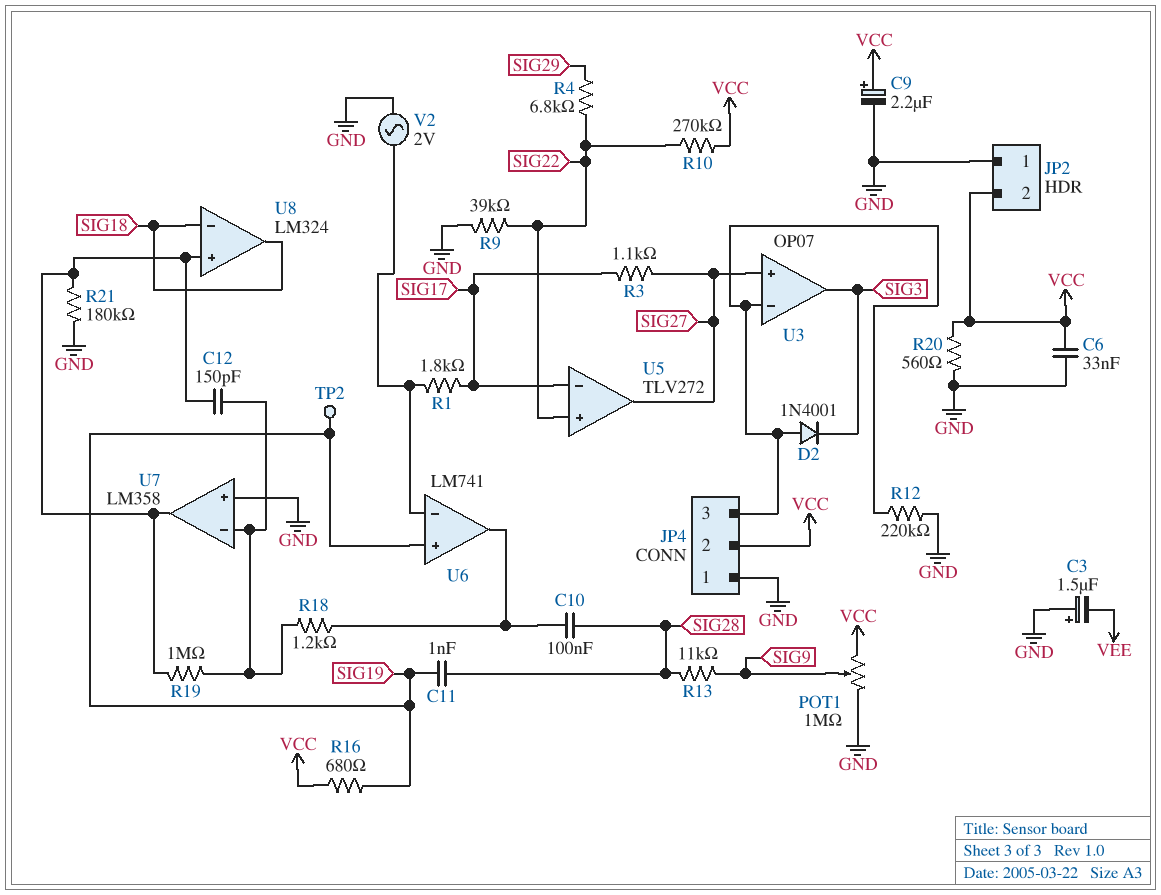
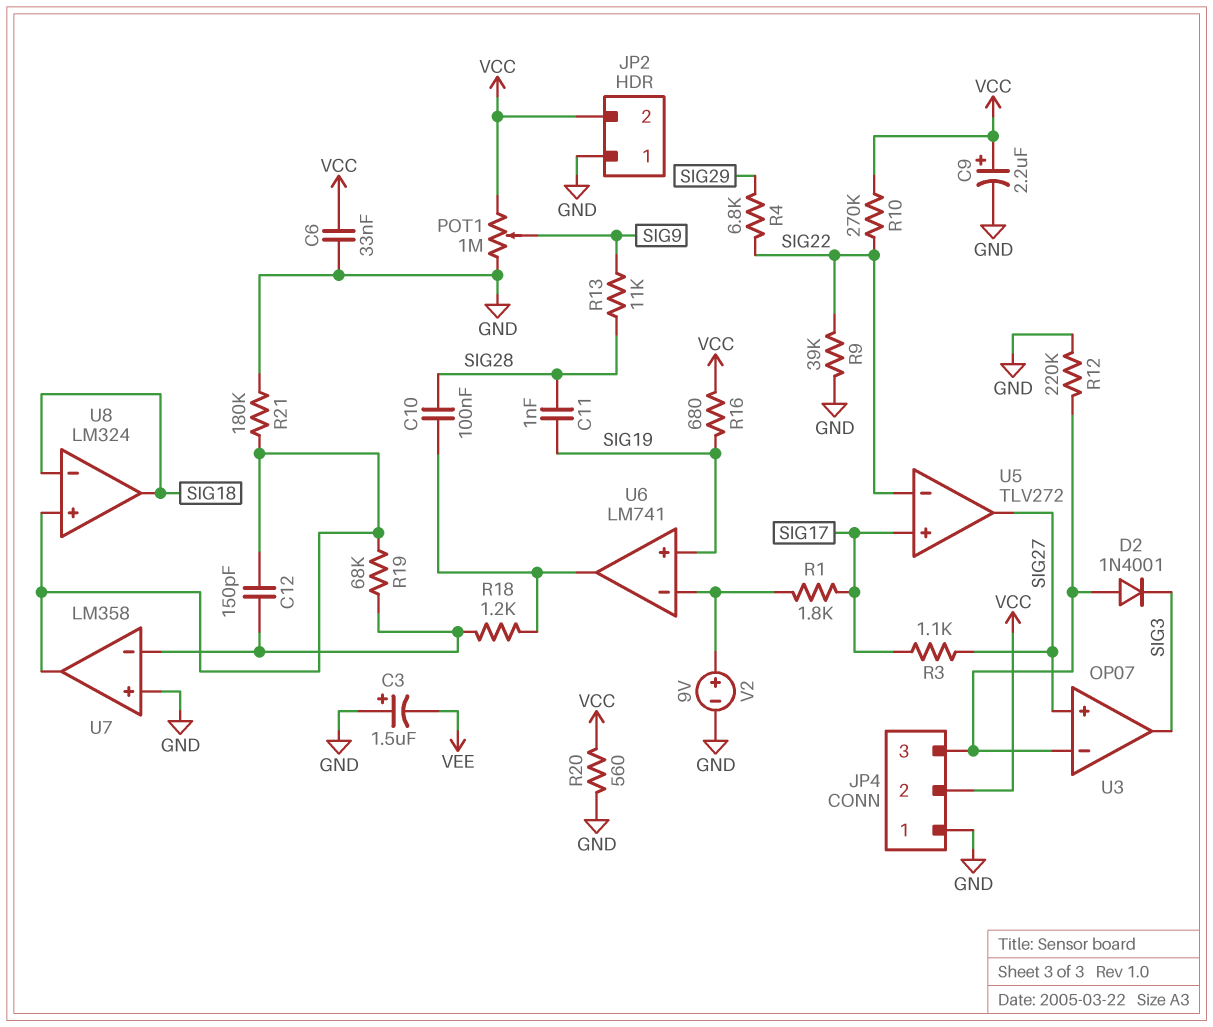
R19: 1M (U7/in-, U7/out) -> 68k (U7/in-, U7/out)
TP2: test point (SIG19) -> none
U5 pin in+: SIG22 -> SIG17
U5 pin in-: SIG17 -> SIG22
V2: AC 2V (GND, U6/in-) -> 9V (plus U6/in-, minus GND)

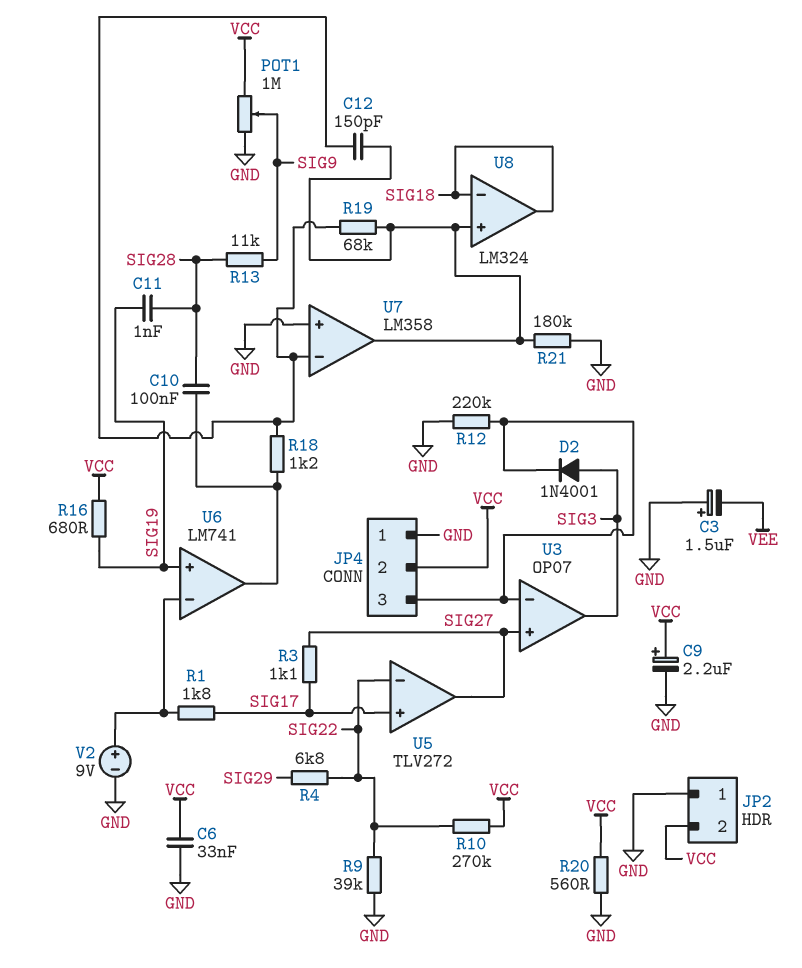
D2: diode 1N4001 (A JP4/3, K SIG3) -> diode 1N4001 (A SIG3, K JP4/3)

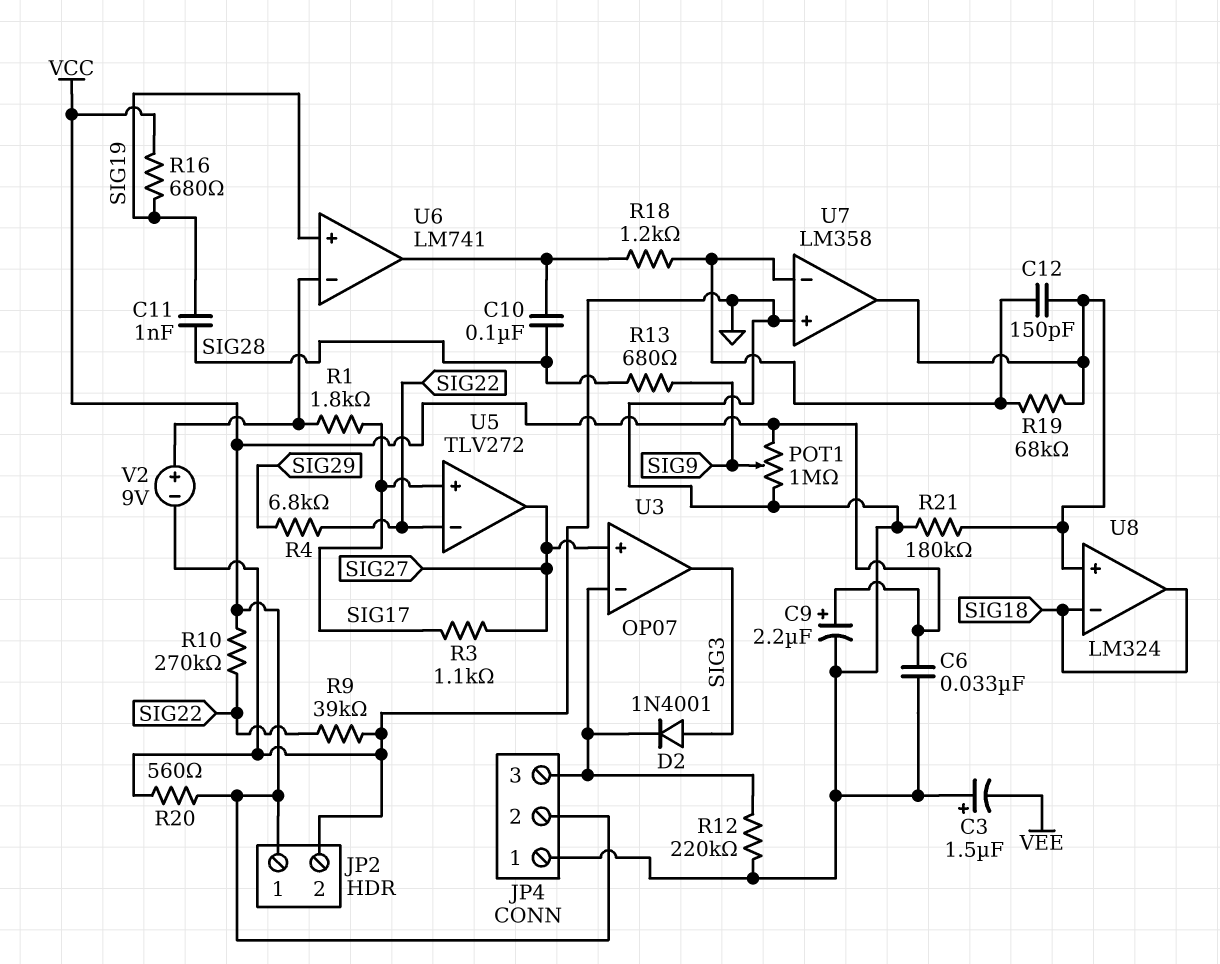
JP2 pin 1: GND -> VCC
JP2 pin 2: VCC -> GND
R13: 11k (SIG9, SIG28) -> 680 (SIG9, SIG28)

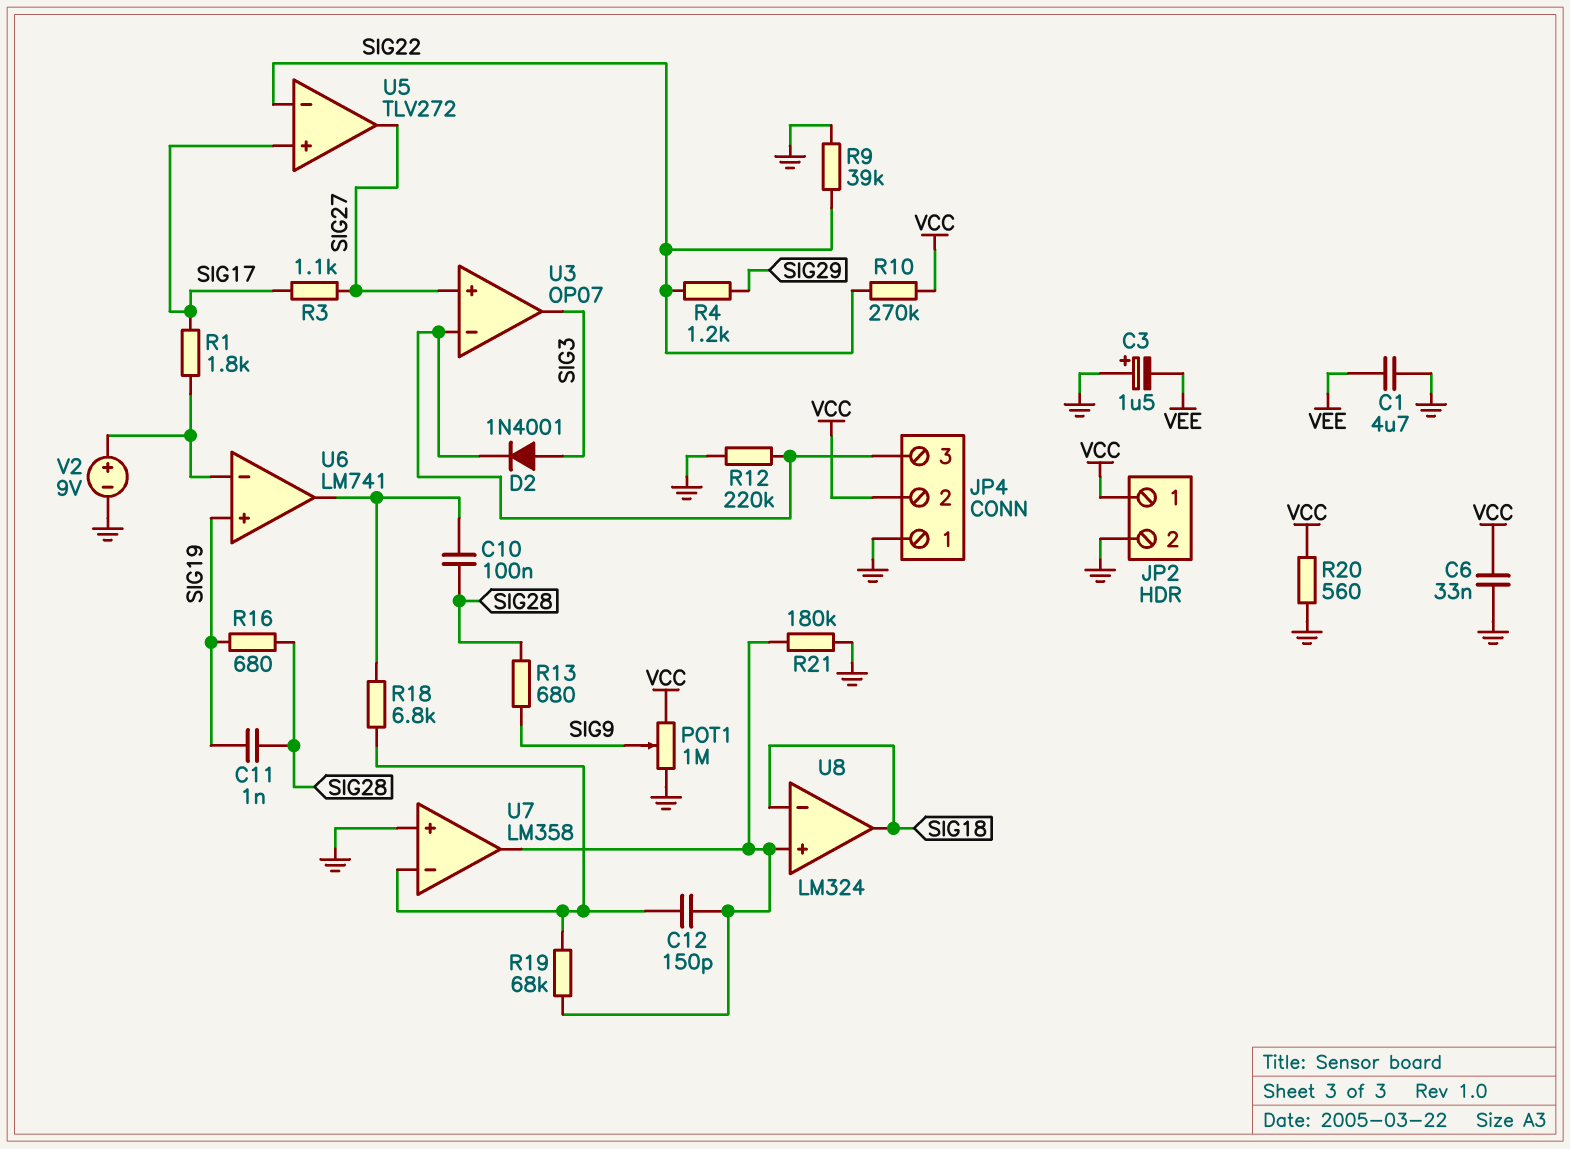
C1: none -> 4.7uF (GND, VEE)
C9: 2.2uF (plus VCC, minus GND) -> none
R4: 6.8k (SIG22, SIG29) -> 1.2k (SIG22, SIG29)
R16: 680 (SIG19, VCC) -> 680 (SIG19, SIG28)
R18: 1.2k (U6/out, U7/in-) -> 6.8k (U6/out, U7/in-)

